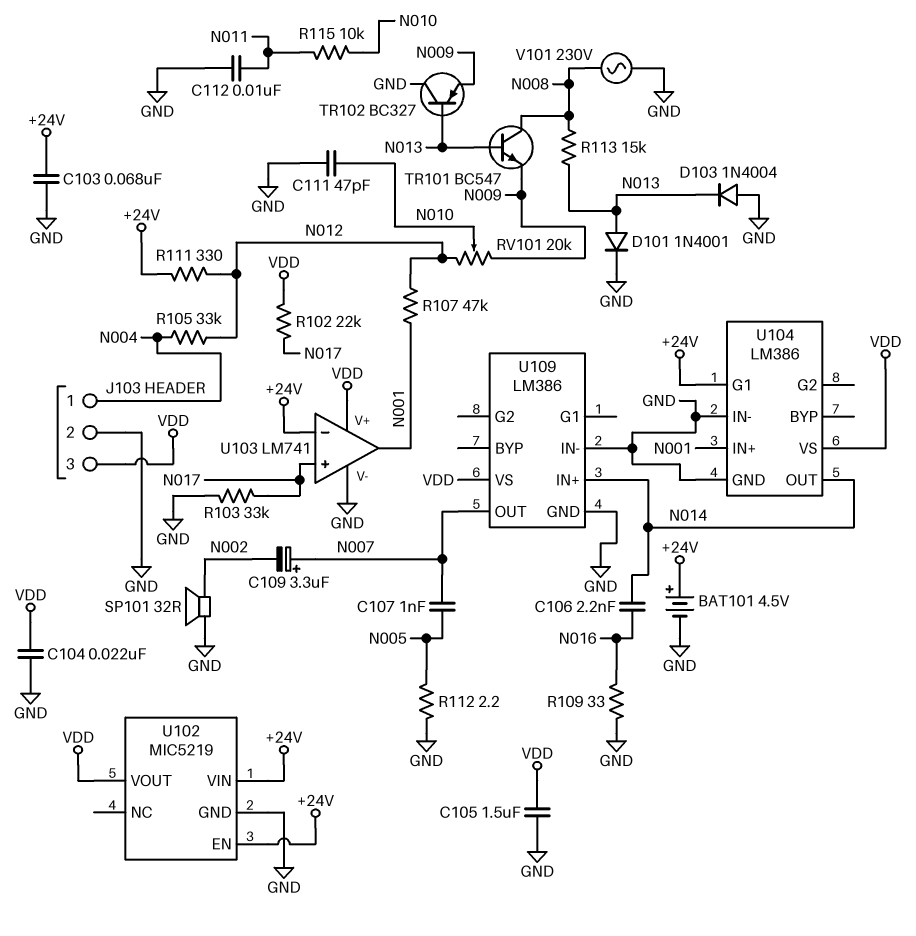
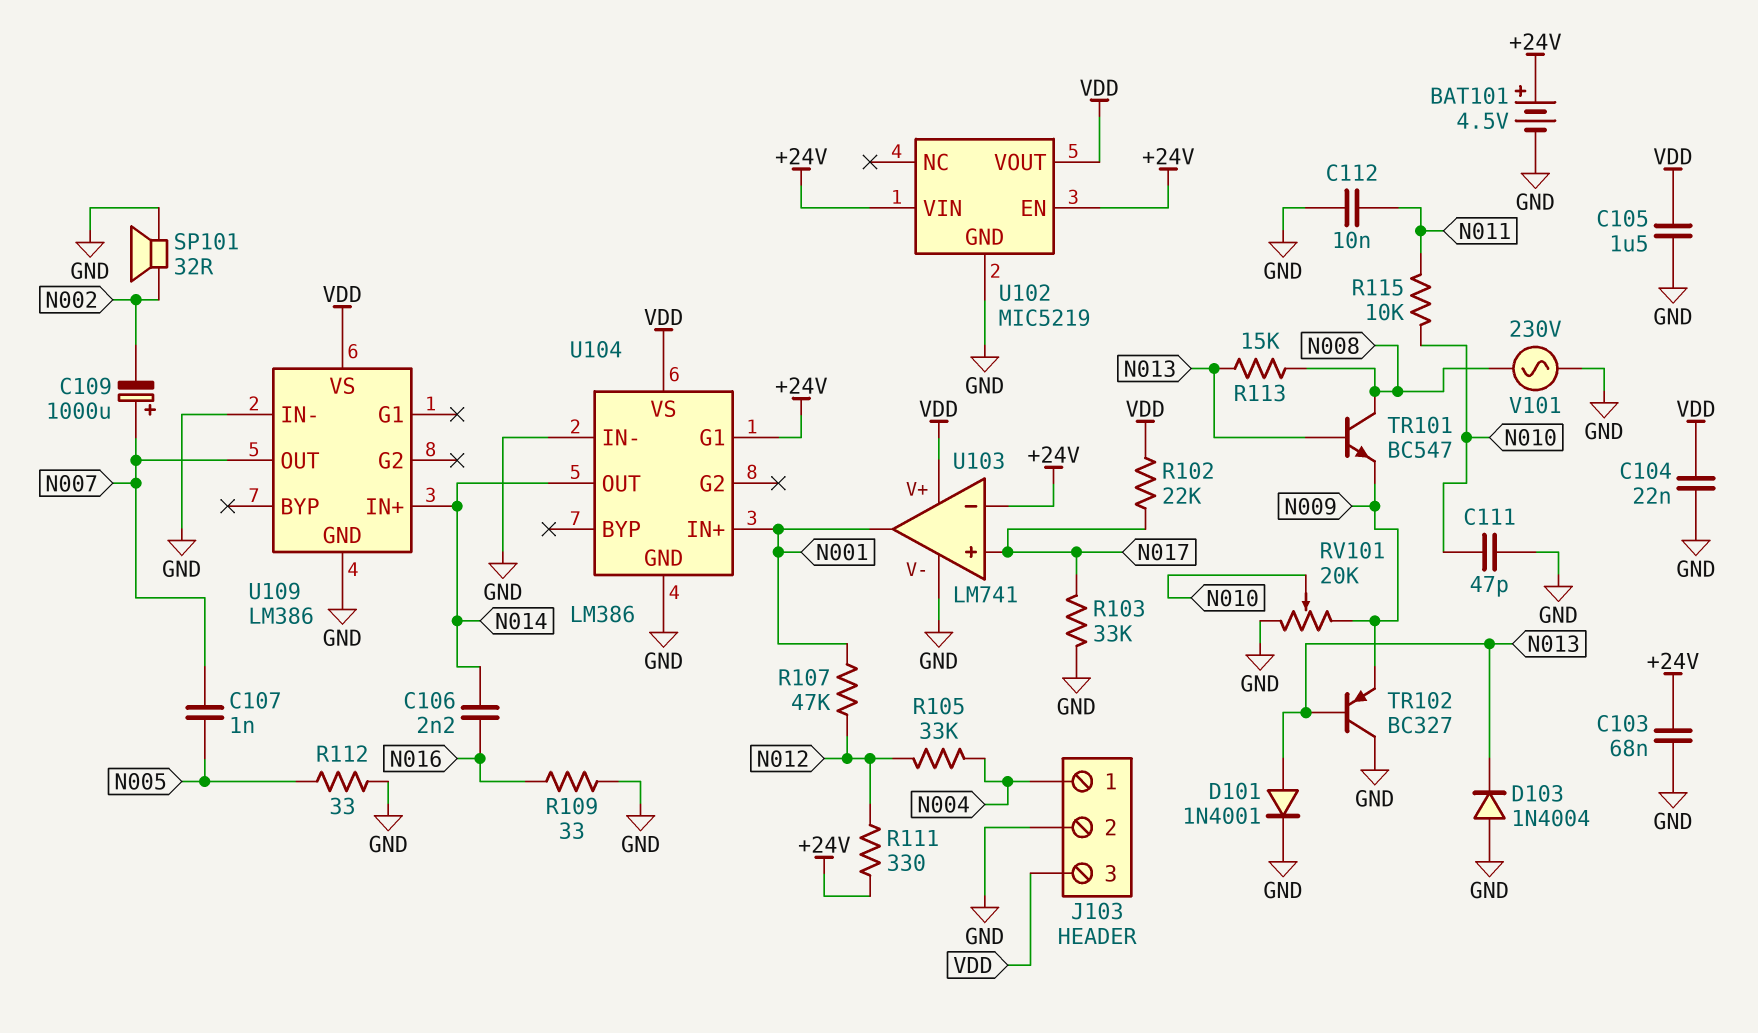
C109: 3.3uF (plus N007, minus N002) -> 1000uF (plus N007, minus N002)
R112: 2.2 (GND, N005) -> 33 (GND, N005)
RV101: 20k (N009, N012, wiper N010) -> 20k (GND, N009, wiper N010)

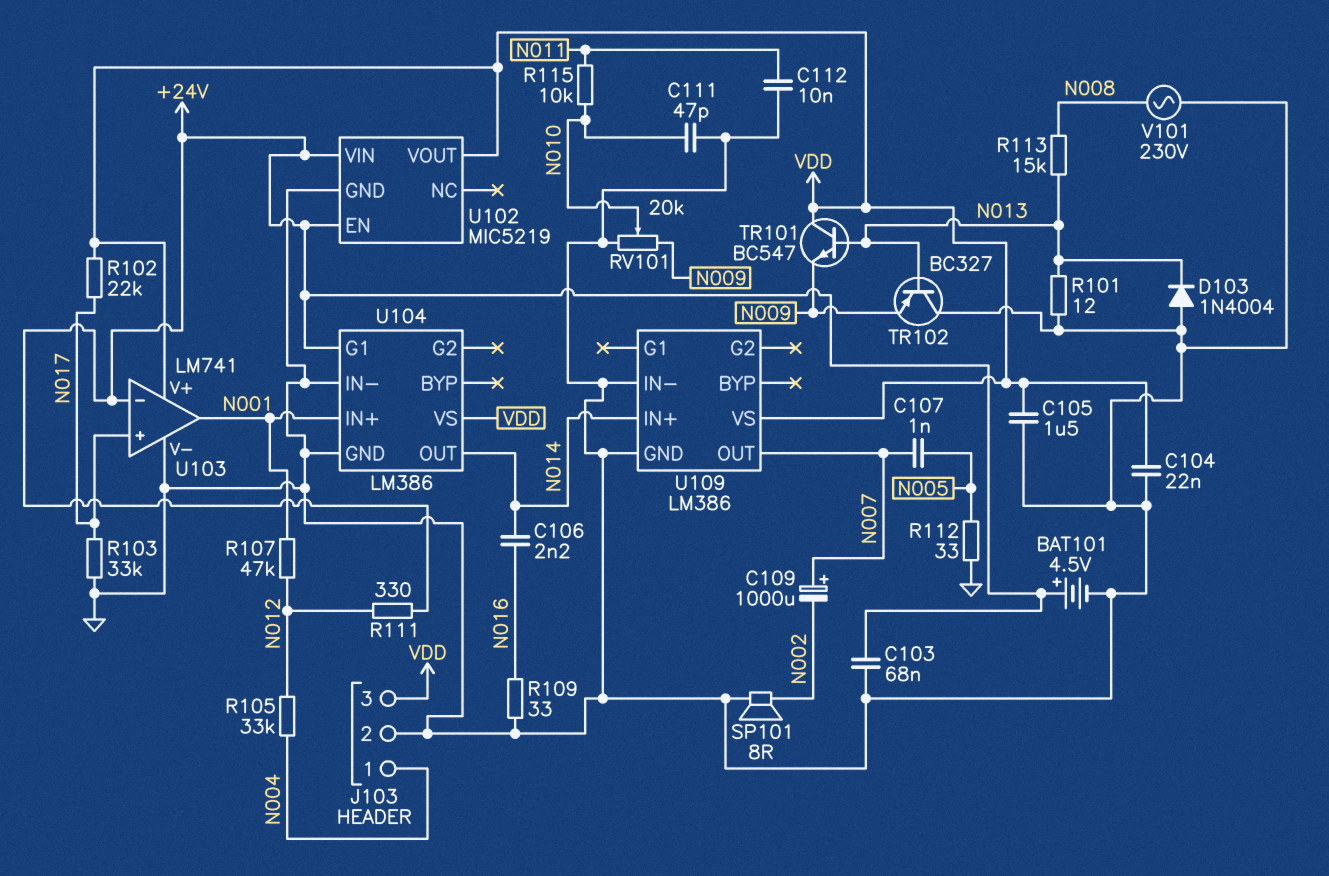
D101: diode 1N4001 (A N013, K GND) -> none
R101: none -> 12 (GND, N013)
SP101: speaker 32R (GND, N002) -> speaker 8R (GND, N002)
TR101: NPN BC547 (B N013, C N008, E N009) -> NPN BC547 (B N013, C VDD, E N009)

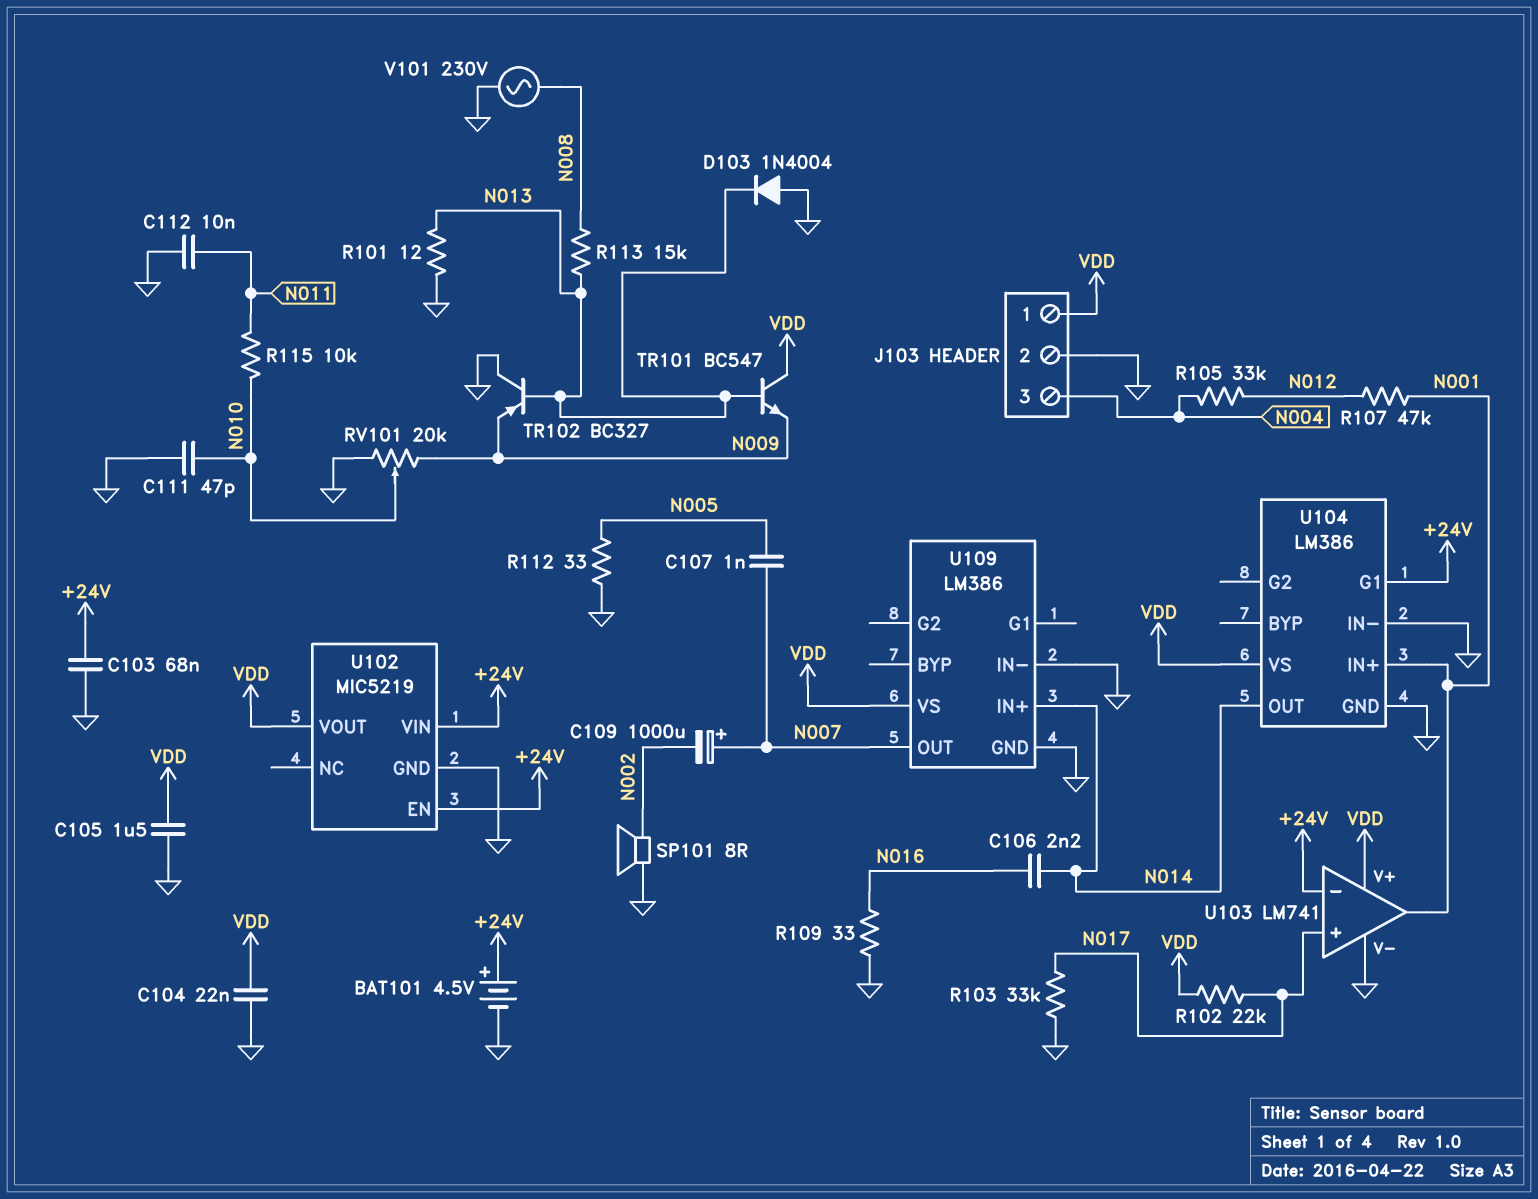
J103 pin 1: N004 -> VDD
J103 pin 3: VDD -> N004
R111: 330 (+24V, N012) -> none

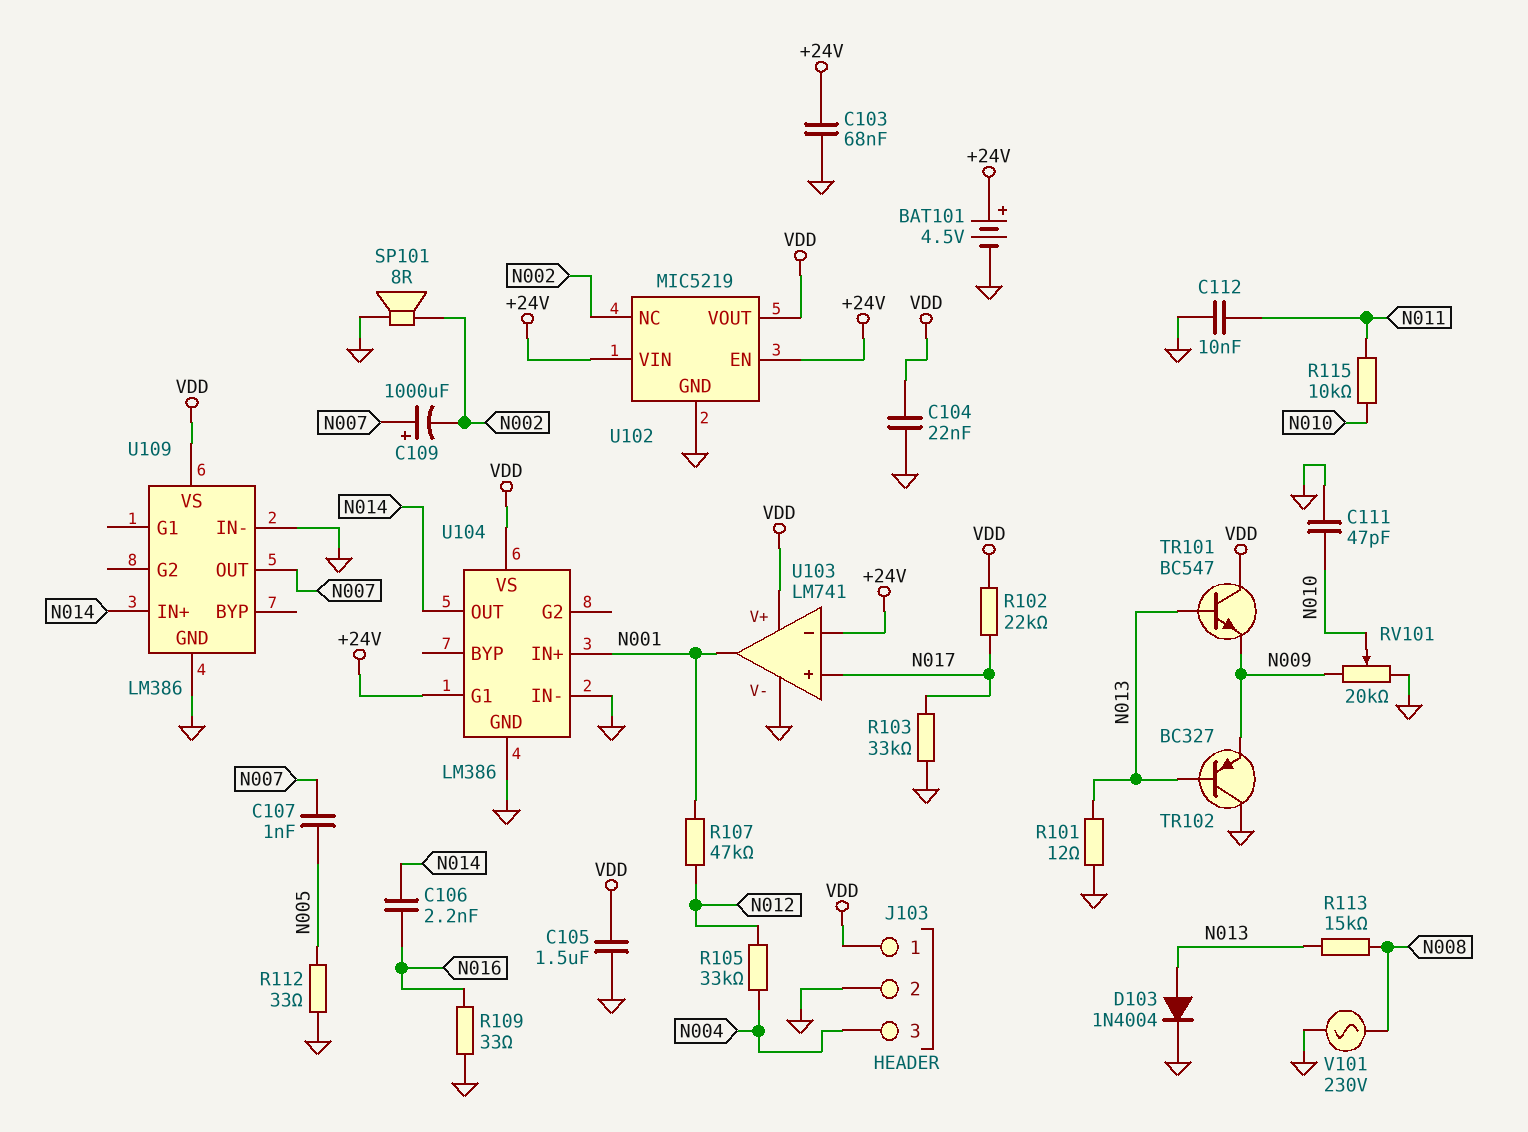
D103: diode 1N4004 (A GND, K N013) -> diode 1N4004 (A N013, K GND)
U102 pin NC: none -> N002

